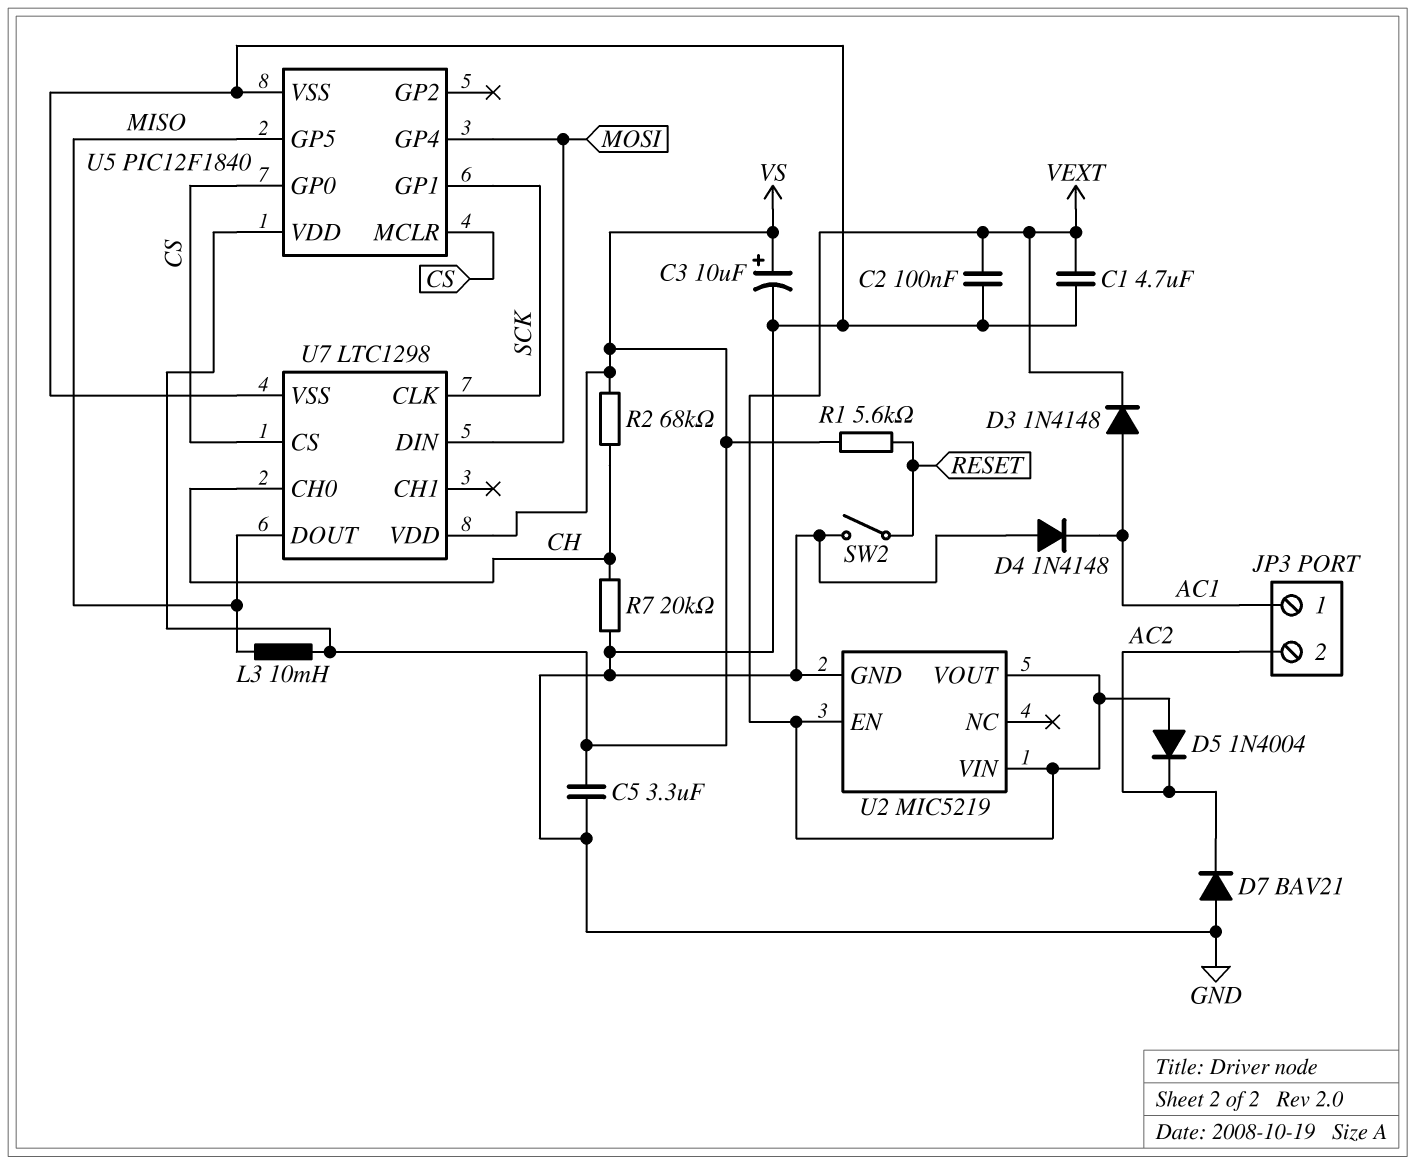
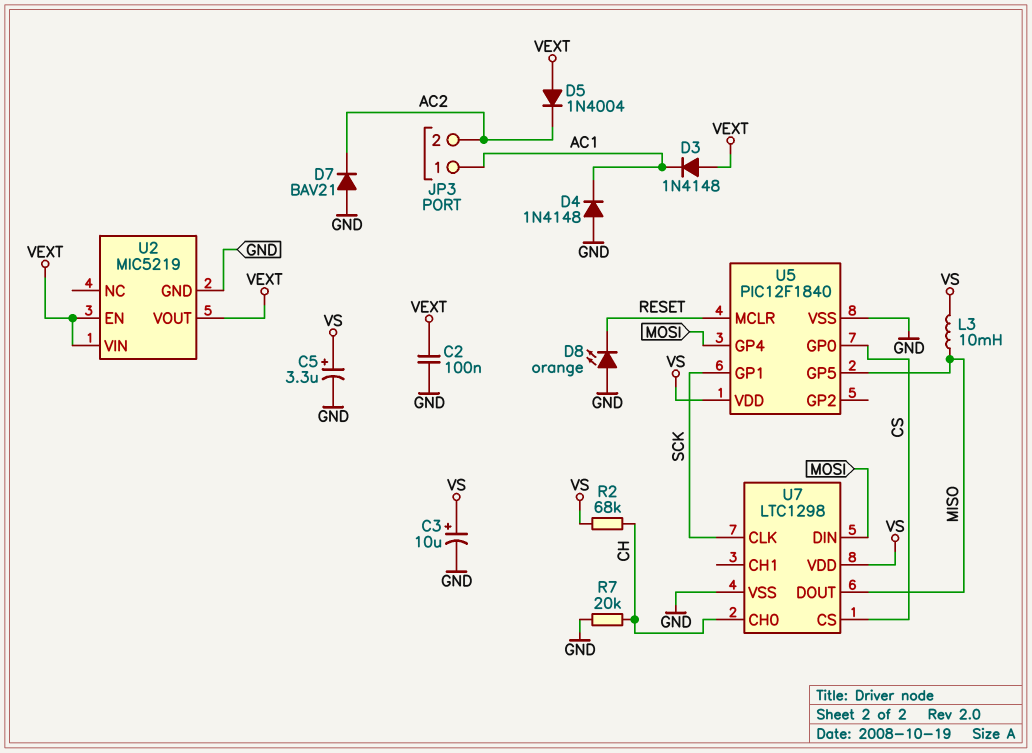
C1: 4.7uF (GND, VEXT) -> none
C5: 3.3uF (GND, VS) -> 3.3uF (plus VS, minus GND)
D3: diode 1N4148 (A AC1, K VEXT) -> diode 1N4148 (A VEXT, K AC1)
D8: none -> LED orange (A GND, K RESET)
R1: 5.6k (RESET, VS) -> none
SW2: switch (GND, RESET) -> none
U5 pin MCLR: CS -> RESET

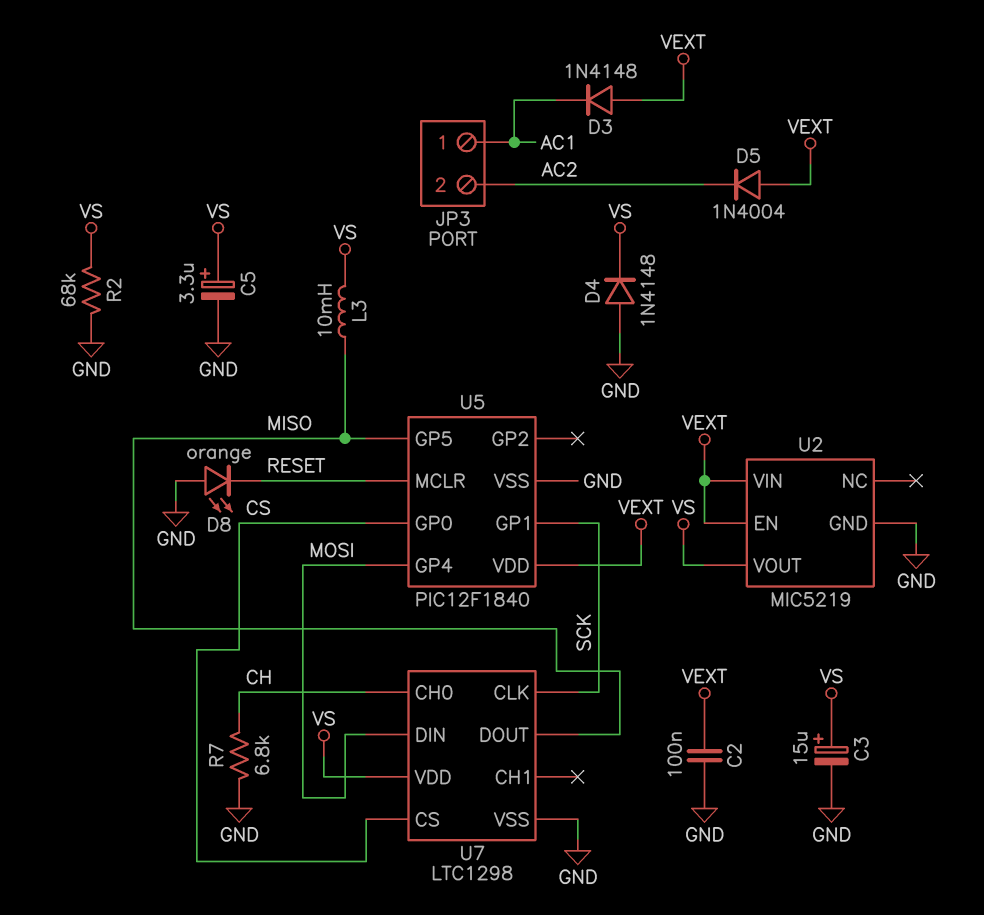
C3: 10uF (plus VS, minus GND) -> 15uF (plus VS, minus GND)
D4: diode 1N4148 (A GND, K AC1) -> diode 1N4148 (A GND, K VS)
D7: diode BAV21 (A GND, K AC2) -> none
R2: 68k (CH, VS) -> 68k (GND, VS)
R7: 20k (CH, GND) -> 6.8k (CH, GND)
U2 pin VOUT: VEXT -> VS
U5 pin VDD: VS -> VEXT

